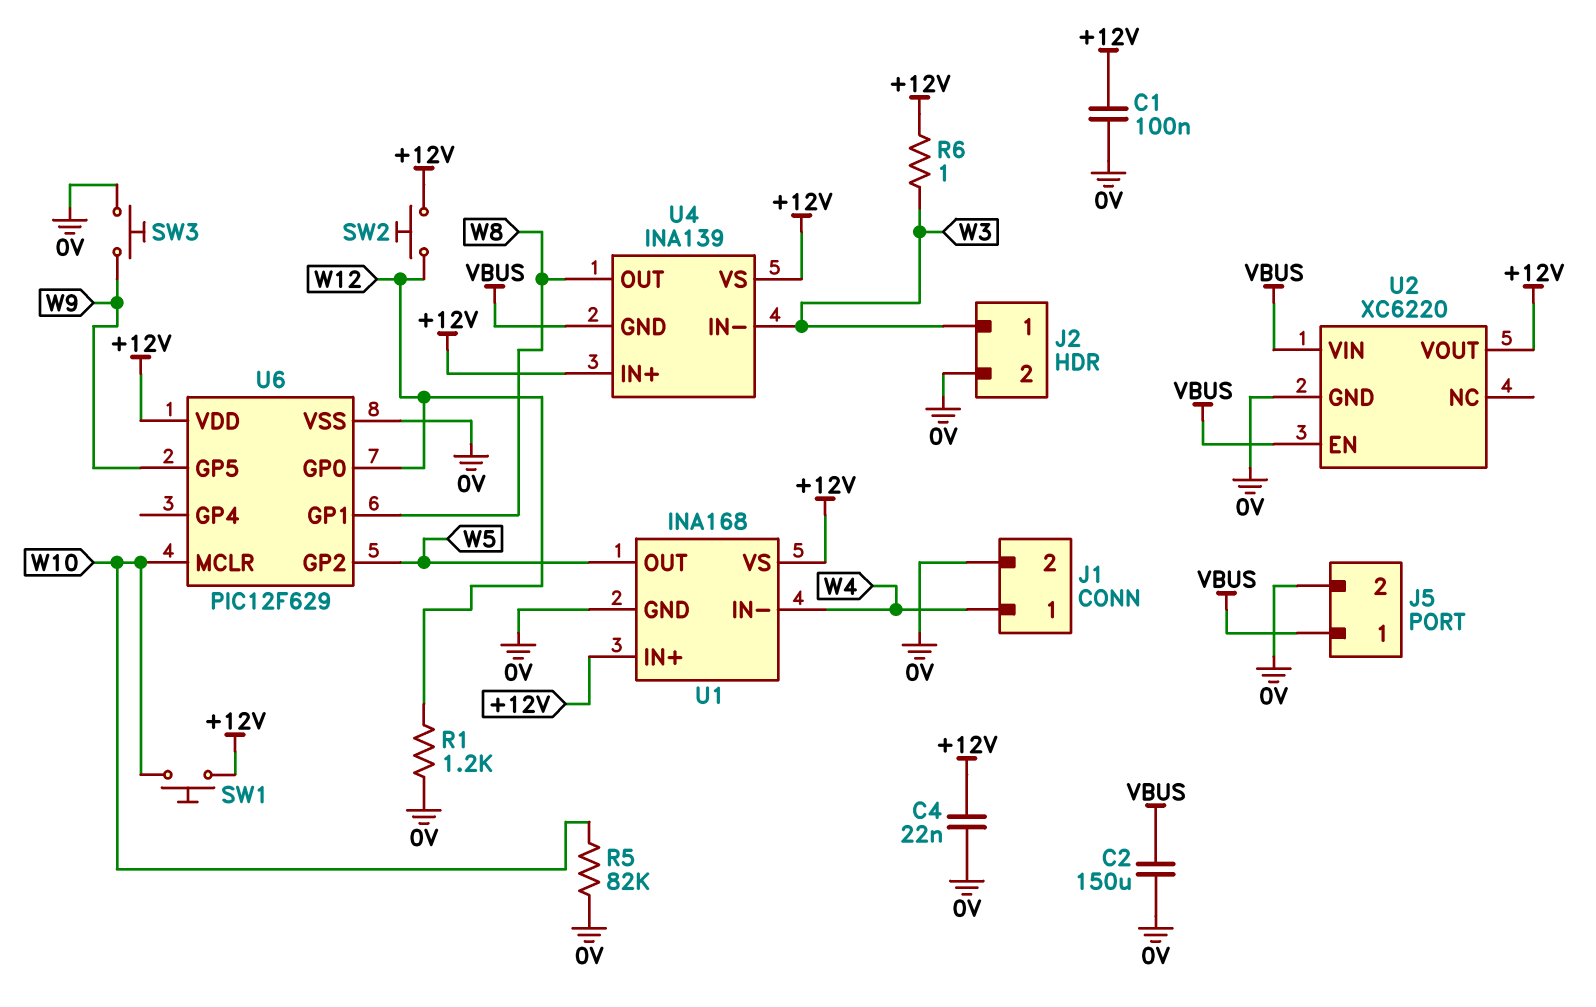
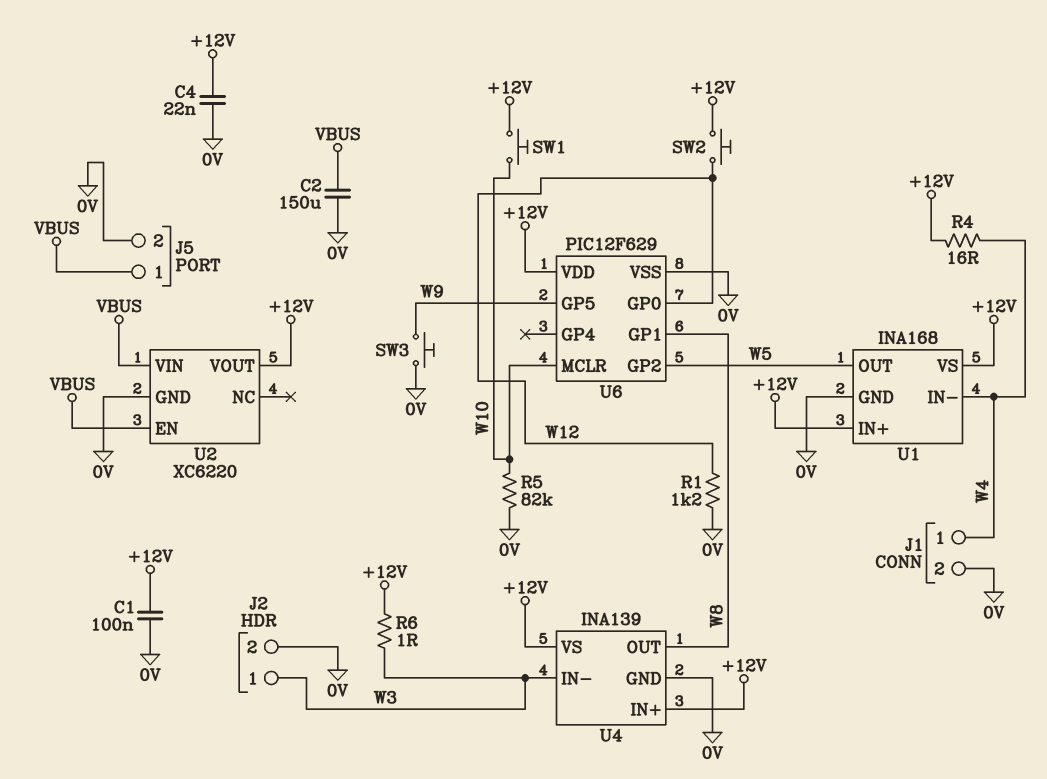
R4: none -> 16 (+12V, W4)
U4 pin GND: VBUS -> 0V

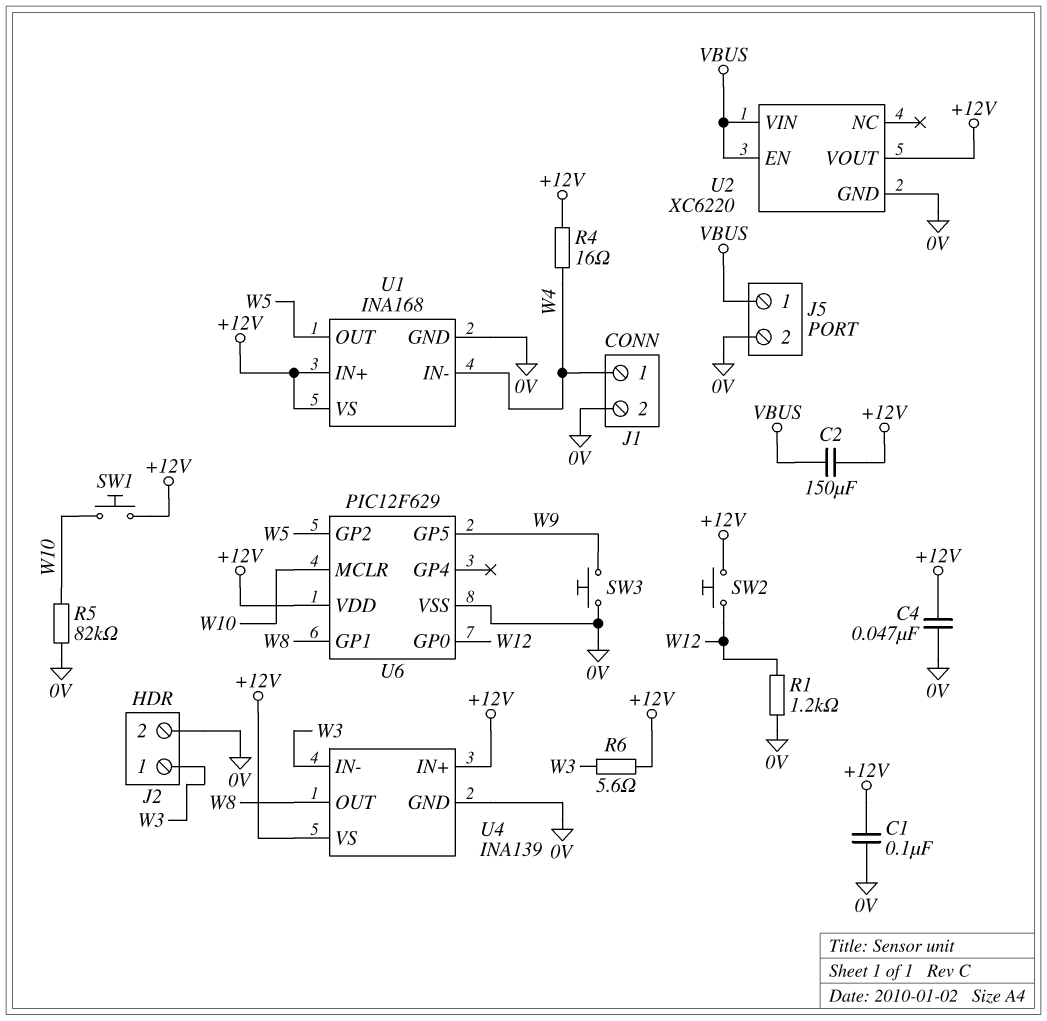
C2: 150uF (0V, VBUS) -> 150uF (+12V, VBUS)
C4: 22nF (+12V, 0V) -> 47nF (+12V, 0V)
R6: 1 (+12V, W3) -> 5.6 (+12V, W3)

